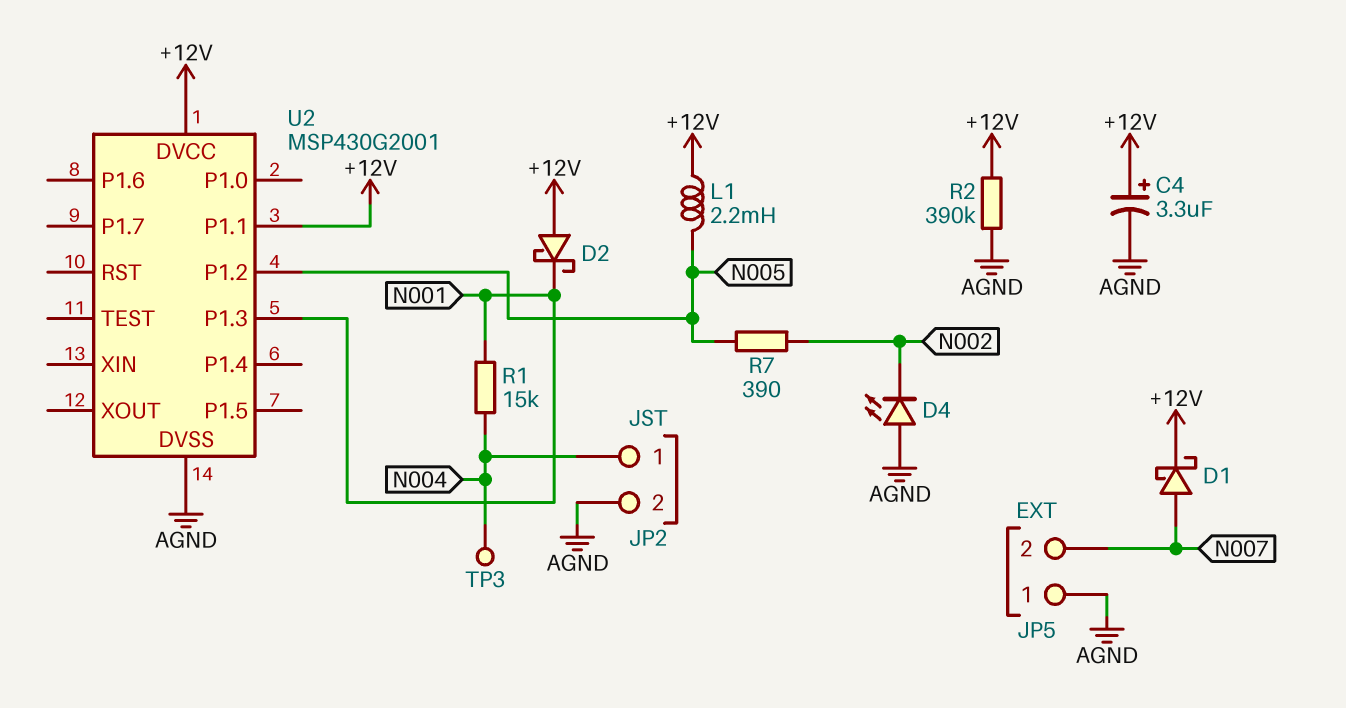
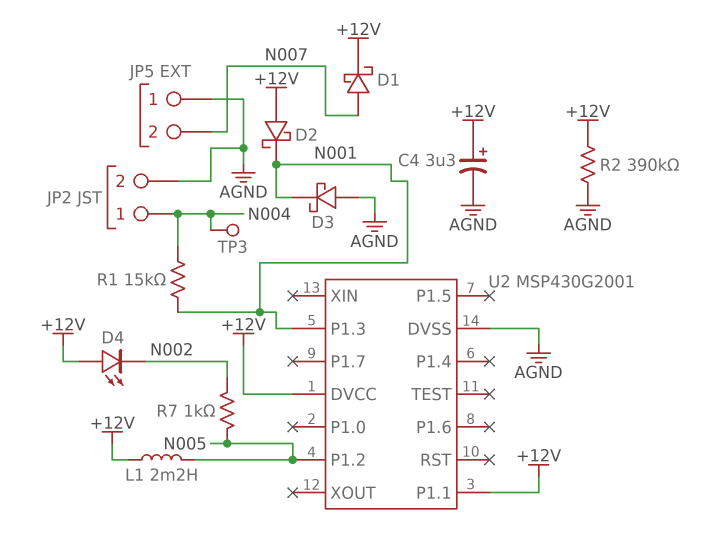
D3: none -> schottky (A AGND, K N001)
D4: LED (A AGND, K N002) -> LED (A +12V, K N002)
R7: 390 (N002, N005) -> 1k (N002, N005)

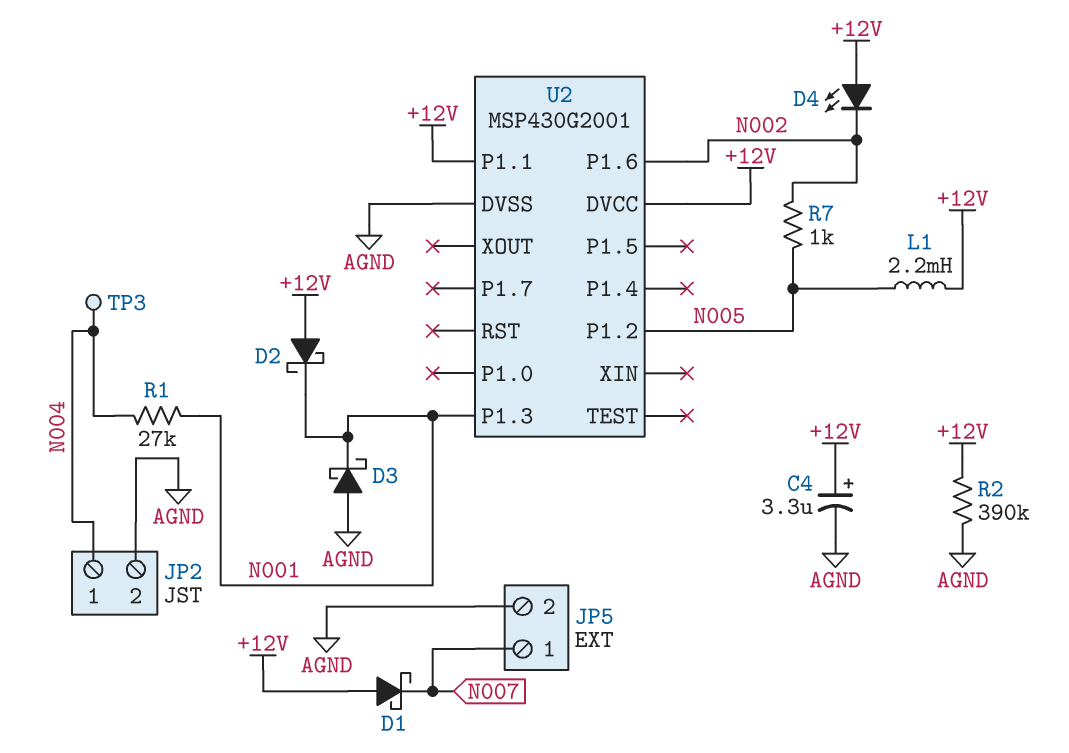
D1: schottky (A N007, K +12V) -> schottky (A +12V, K N007)
JP5 pin 1: AGND -> N007
JP5 pin 2: N007 -> AGND
R1: 15k (N001, N004) -> 27k (N001, N004)
U2 pin P1.6: none -> N002

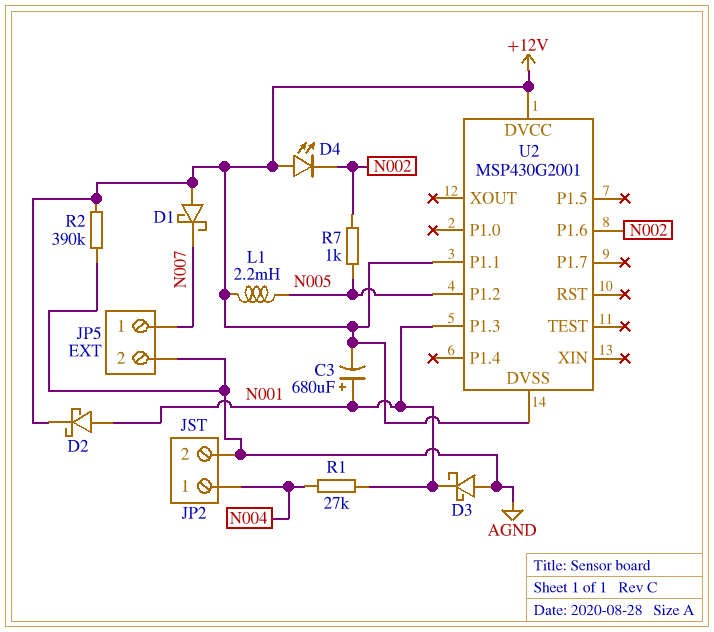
C3: none -> 680uF (plus N001, minus +12V)
C4: 3.3uF (plus +12V, minus AGND) -> none
D2: schottky (A +12V, K N001) -> schottky (A N001, K +12V)
TP3: test point (N004) -> none
U2 pin DVSS: AGND -> +12V

